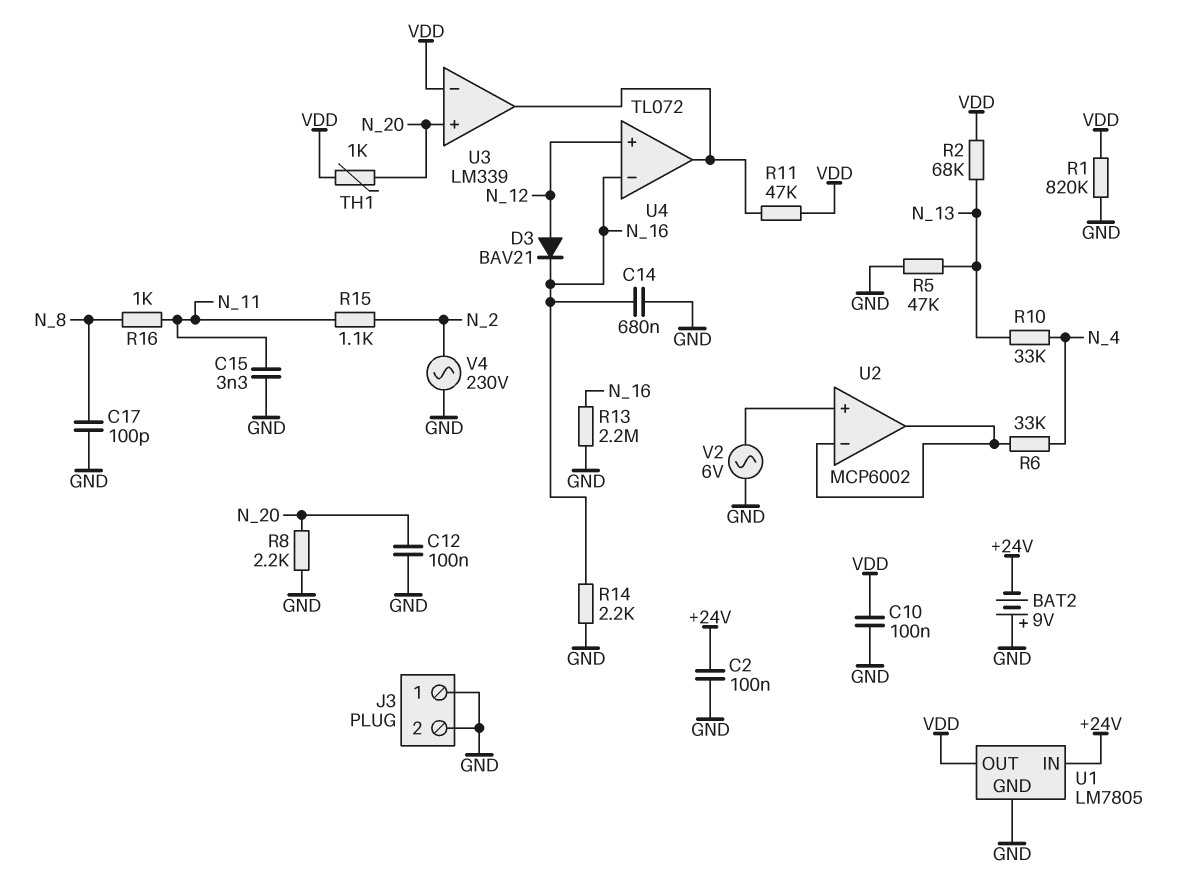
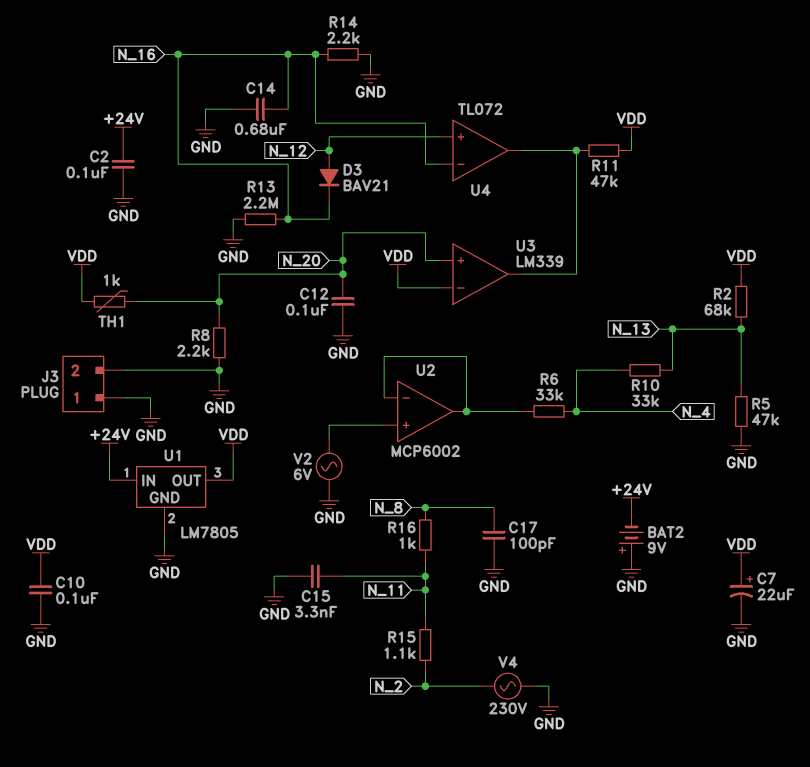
C7: none -> 22uF (plus VDD, minus GND)
R1: 820k (GND, VDD) -> none

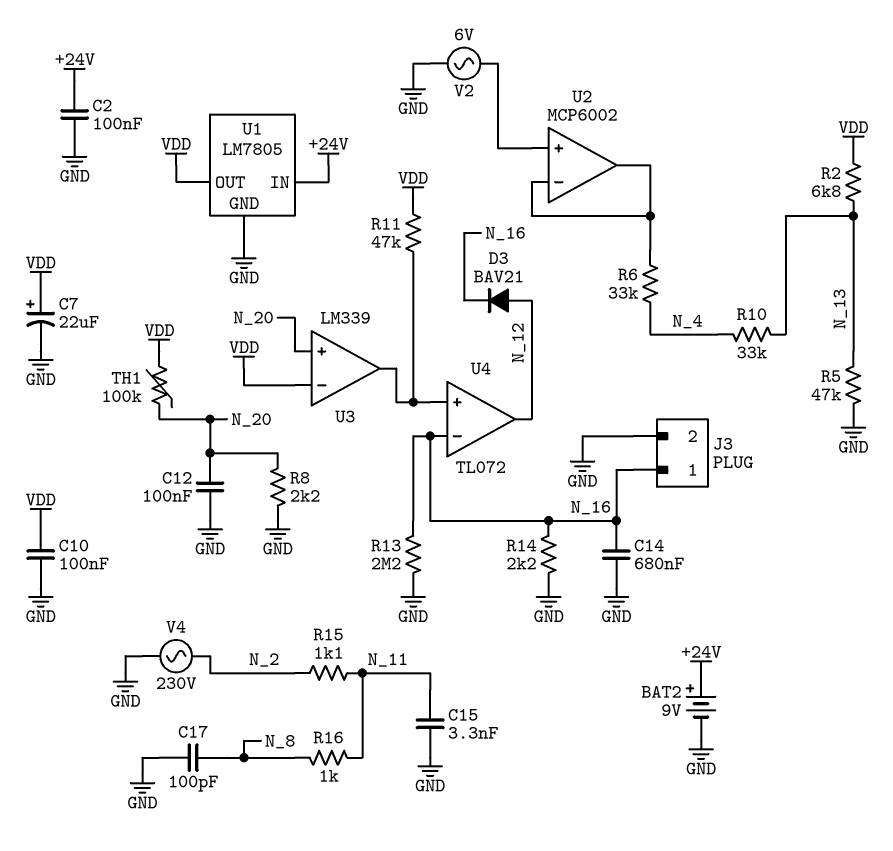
BAT2: 9V (plus GND, minus +24V) -> 9V (plus +24V, minus GND)
J3 pin 1: GND -> N_16
R2: 68k (N_13, VDD) -> 6.8k (N_13, VDD)
TH1: 1k (N_20, VDD) -> 100k (N_20, VDD)
U4 pin in+: N_12 -> U3/out
U4 pin out: U3/out -> N_12

